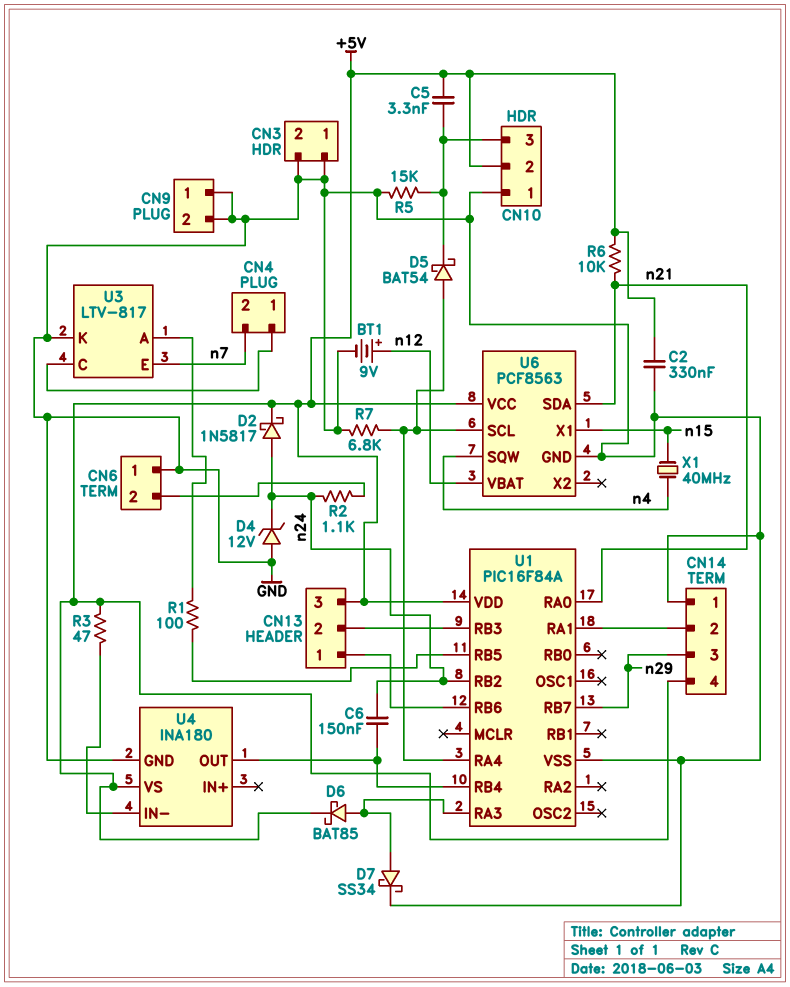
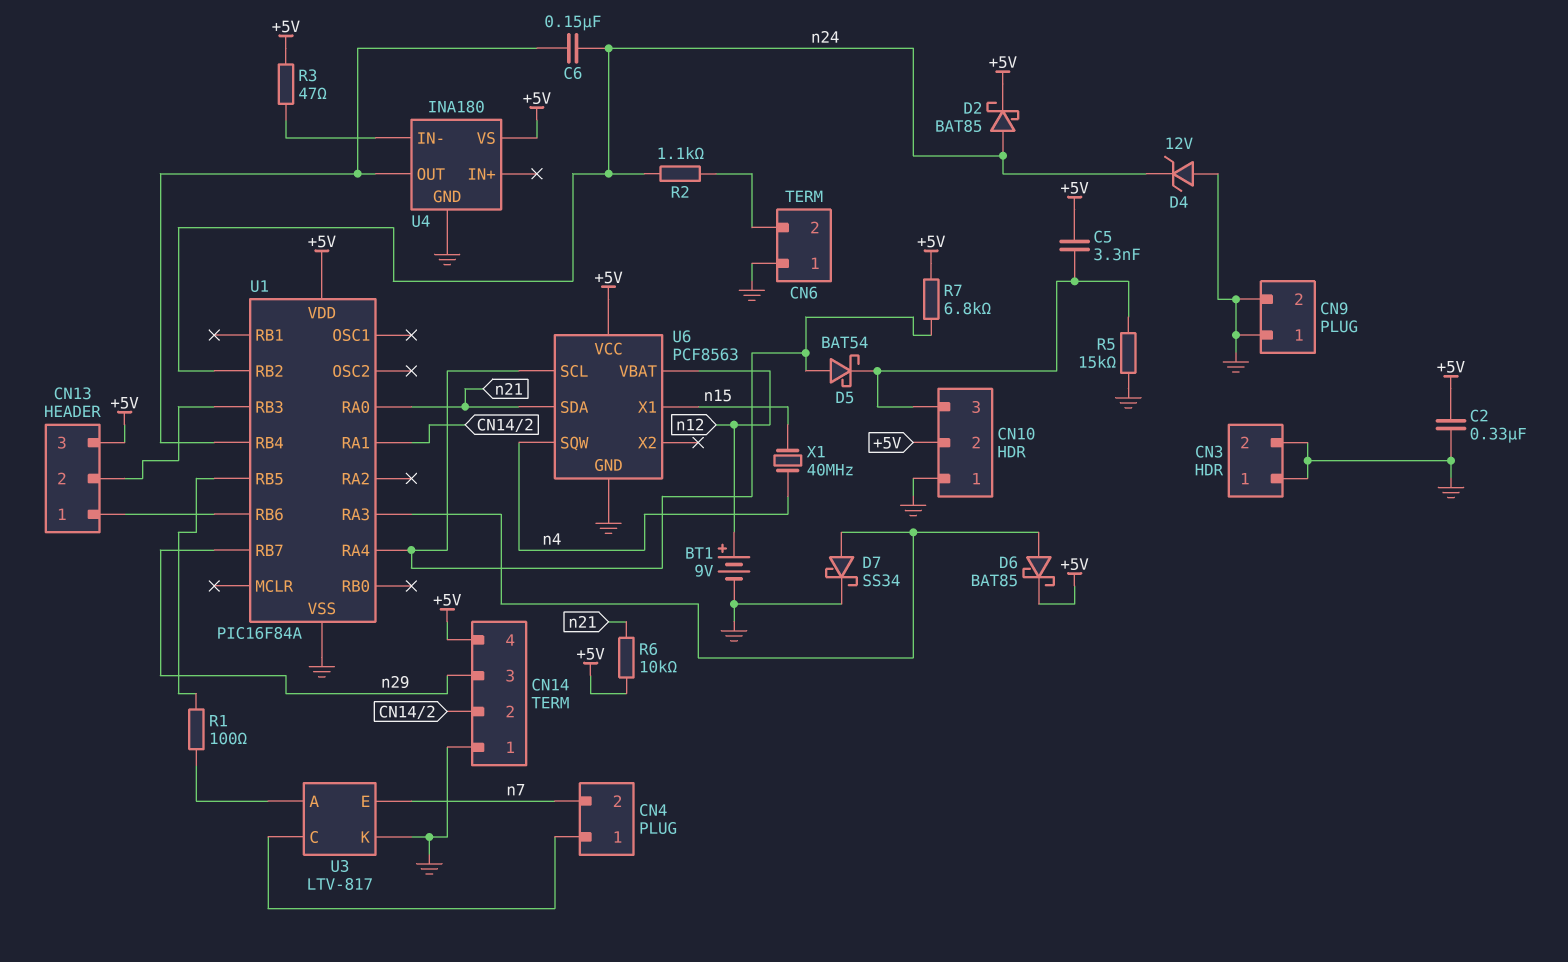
D2: schottky 1N5817 (A n24, K +5V) -> schottky BAT85 (A n24, K +5V)
R7: 6.8k (GND, U1/RA4) -> 6.8k (+5V, U1/RA4)

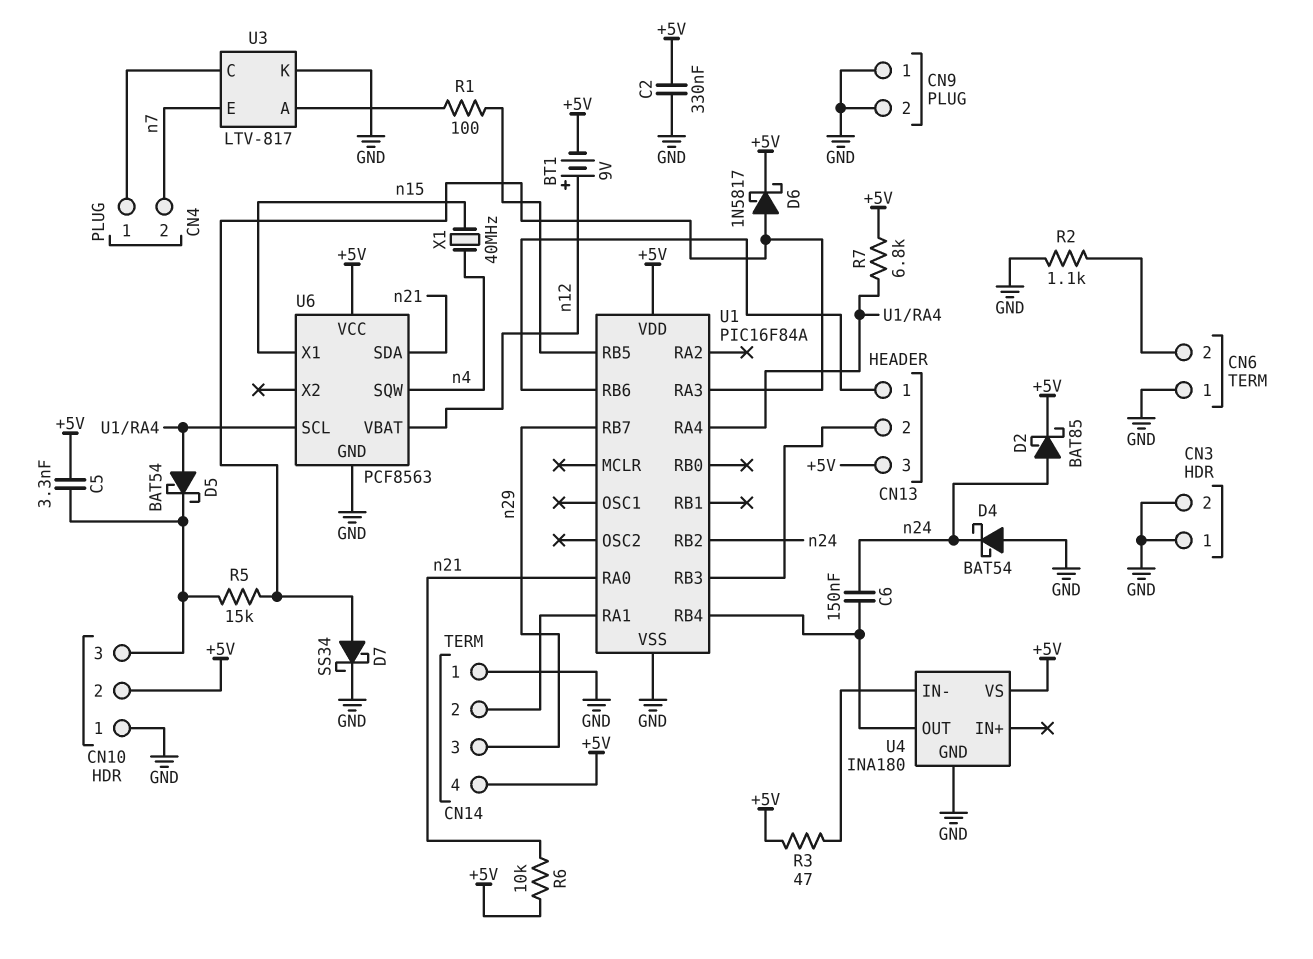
BT1: 9V (plus n12, minus GND) -> 9V (plus n12, minus +5V)
D4: zener 12V (A GND, K n24) -> schottky BAT54 (A GND, K n24)
D6: schottky BAT85 (A U1/RA3, K +5V) -> schottky 1N5817 (A U1/RA3, K +5V)
R2: 1.1k (CN6/2, n24) -> 1.1k (CN6/2, GND)
R5: 15k (CN10/3, GND) -> 15k (CN10/3, U1/RA3)

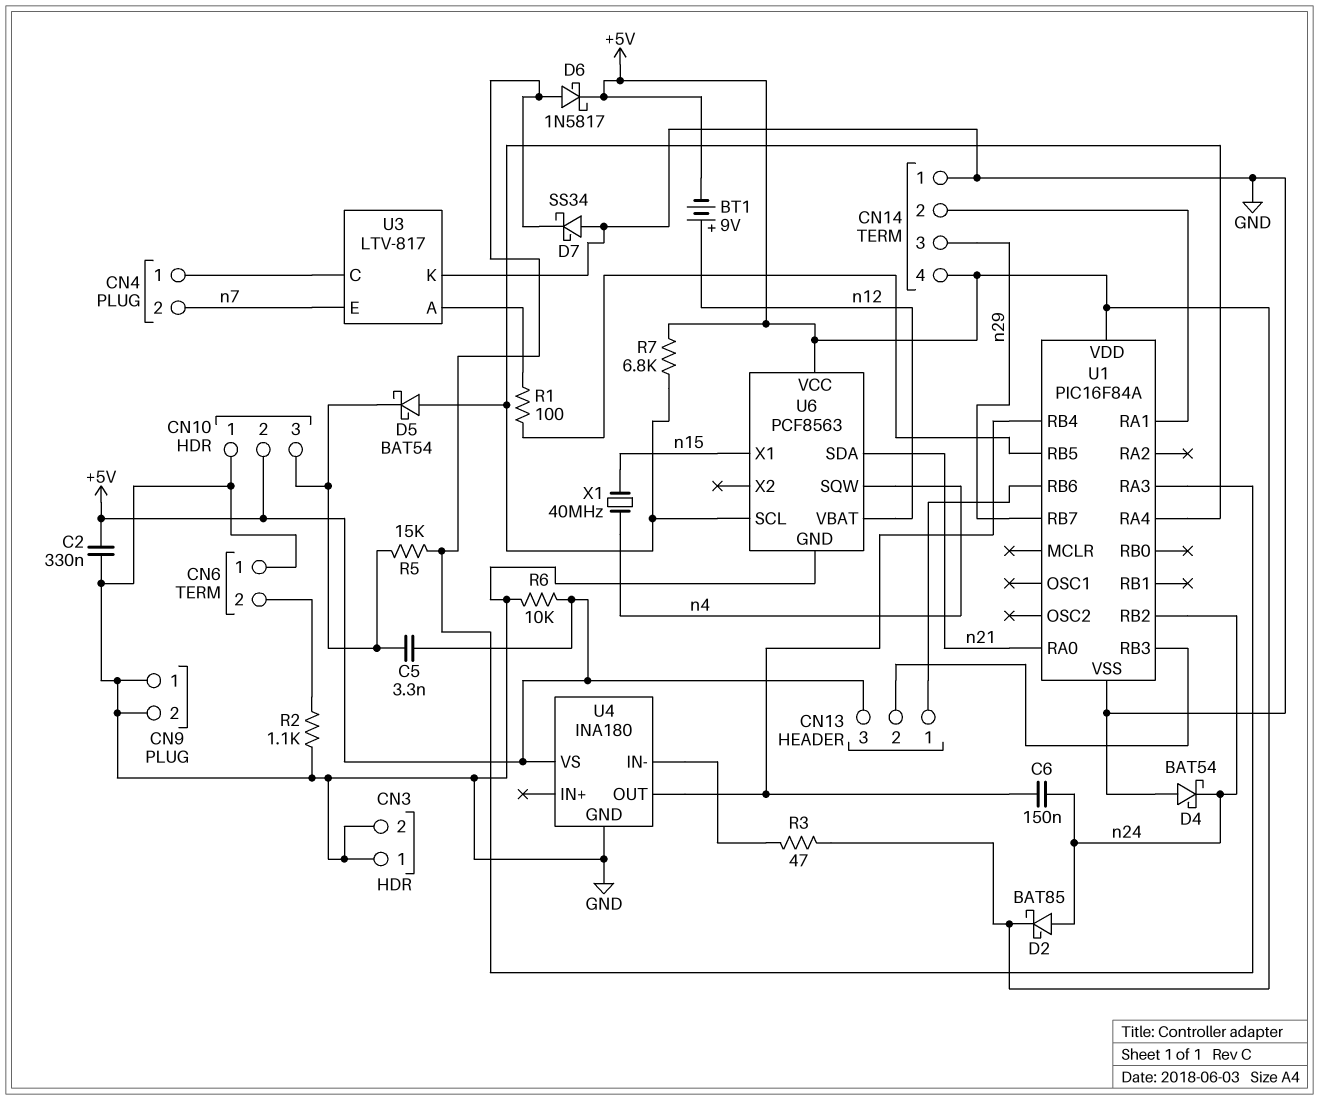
D7: schottky SS34 (A U1/RA3, K GND) -> schottky SS34 (A GND, K U1/RA3)
R6: 10k (+5V, n21) -> 10k (+5V, GND)

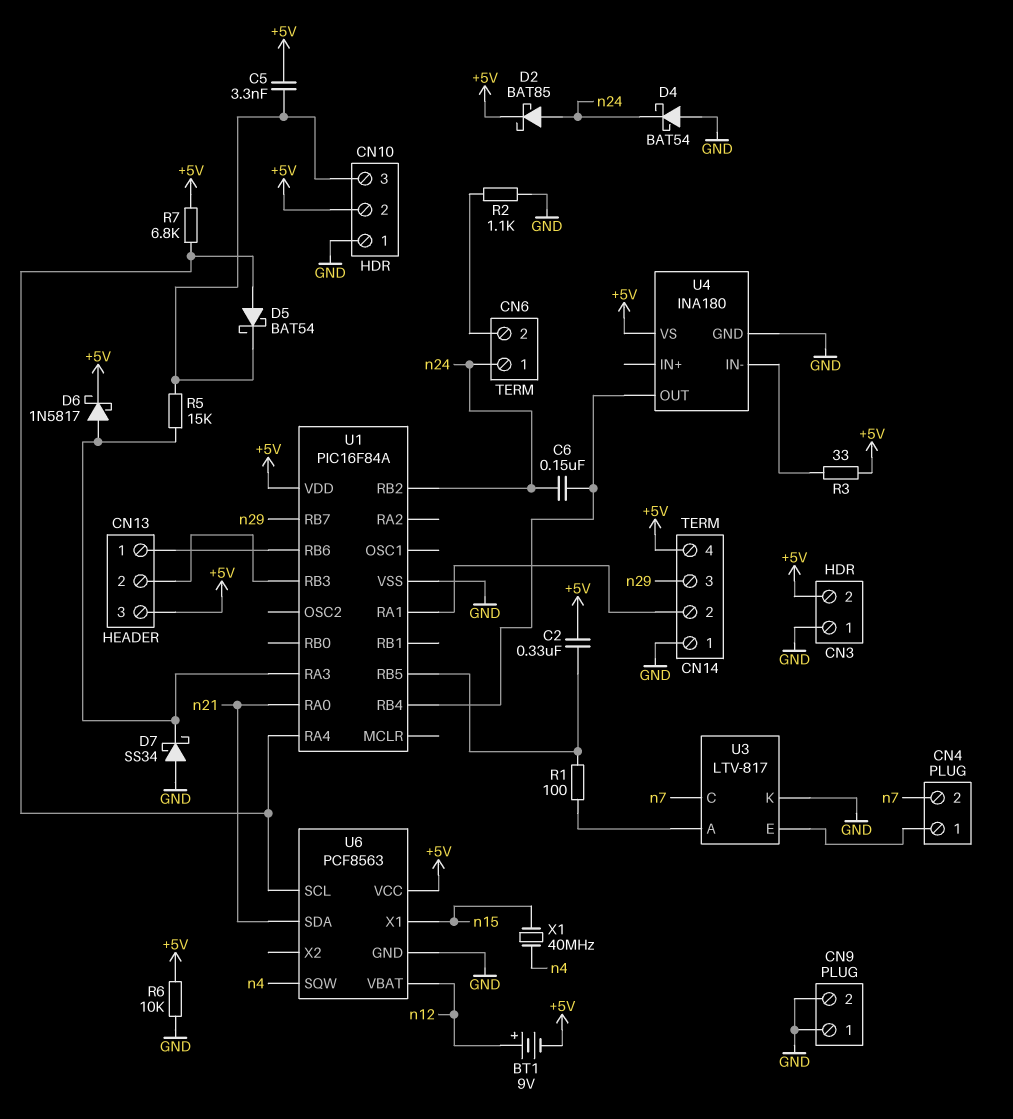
C2: 330nF (+5V, GND) -> 330nF (+5V, U1/RB5)
CN3 pin 2: GND -> +5V
CN6 pin 1: GND -> n24
R3: 47 (+5V, U4/IN-) -> 33 (+5V, U4/IN-)
U3 pin C: CN4/1 -> n7
U3 pin E: n7 -> CN4/1

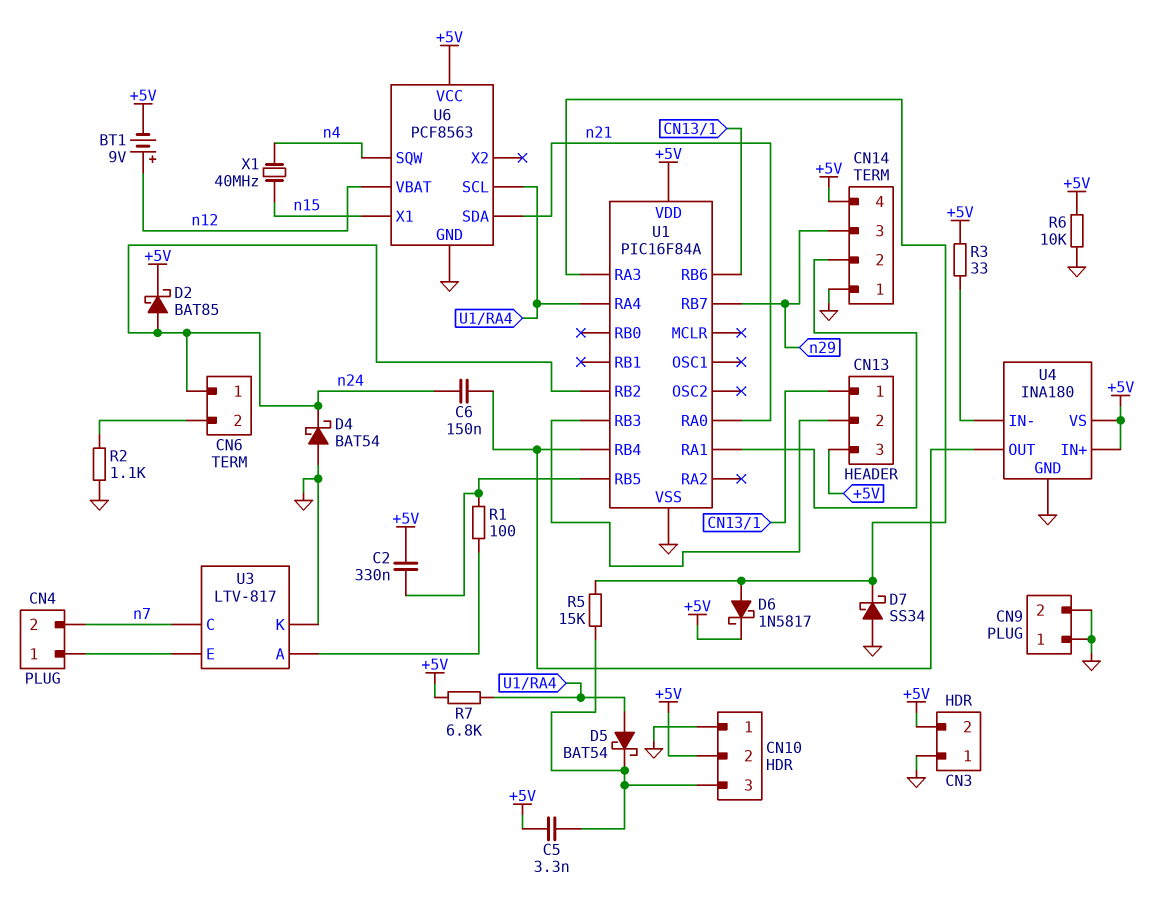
U4 pin IN+: none -> +5V

